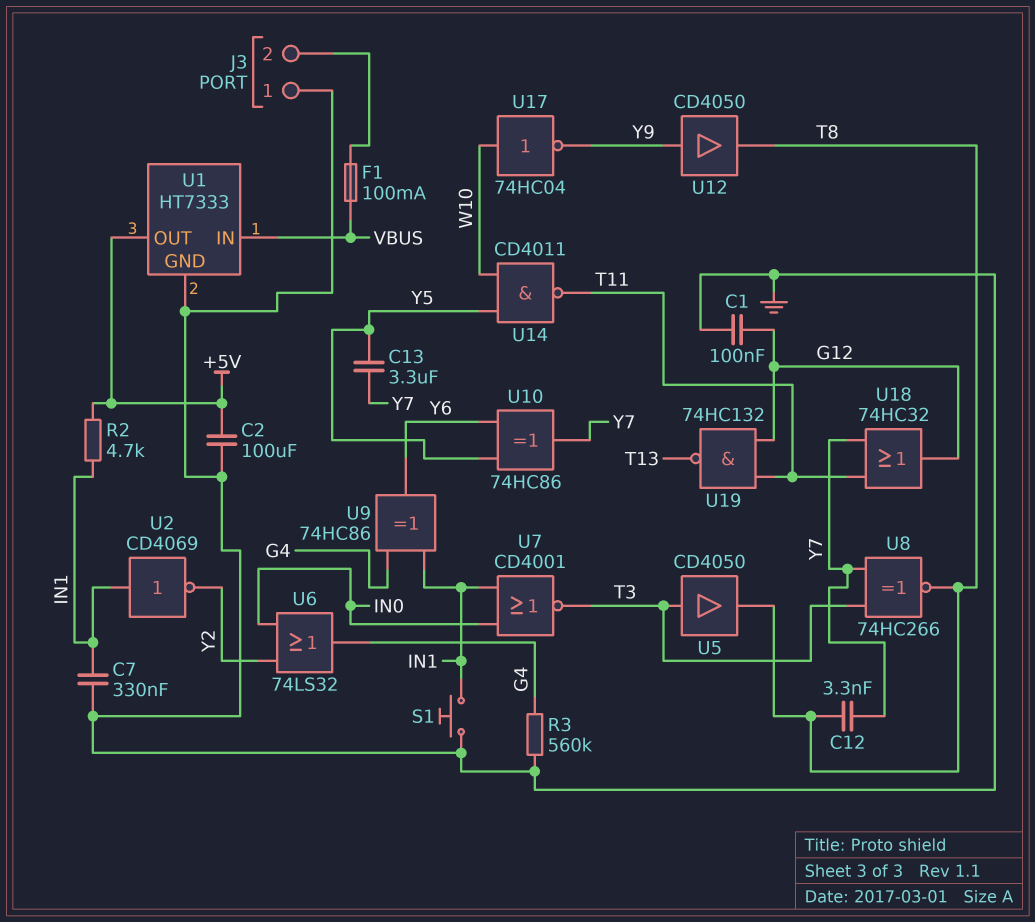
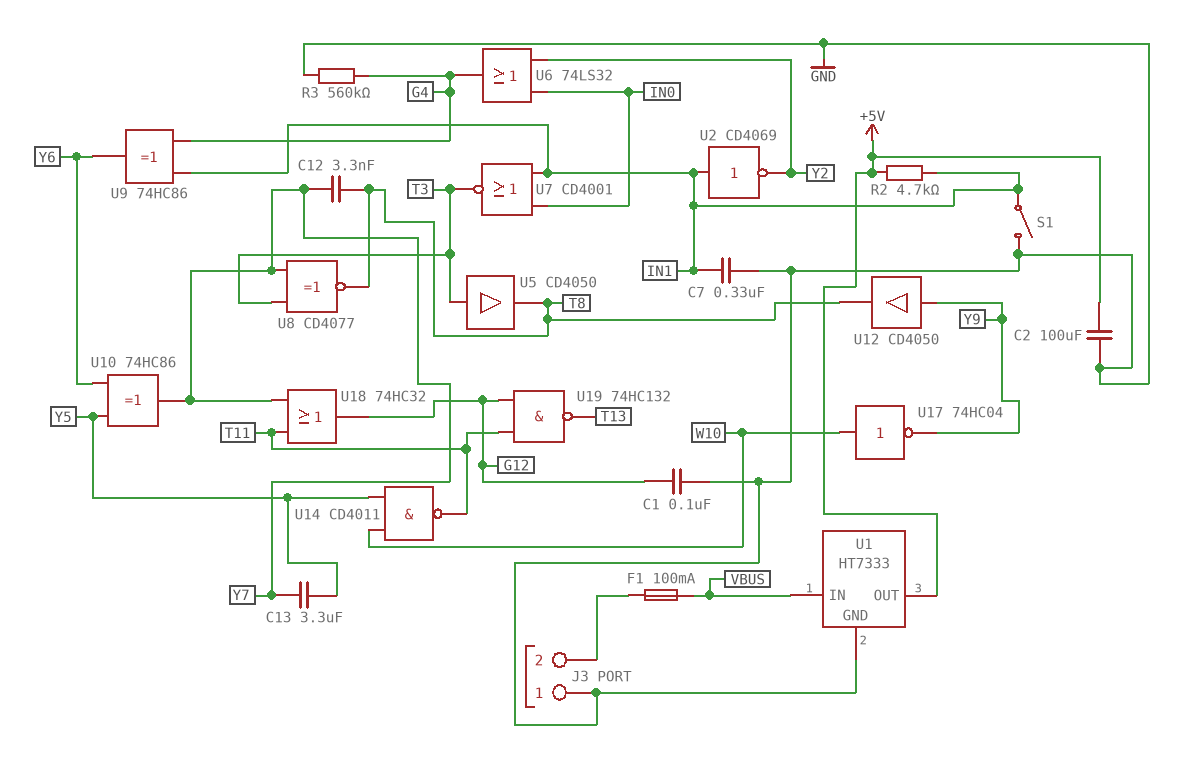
S1: button (GND, IN1) -> switch (GND, IN1)
U8: XNOR 74HC266 (in T3, in Y7, out T8) -> XNOR CD4077 (in T3, in Y7, out T8)

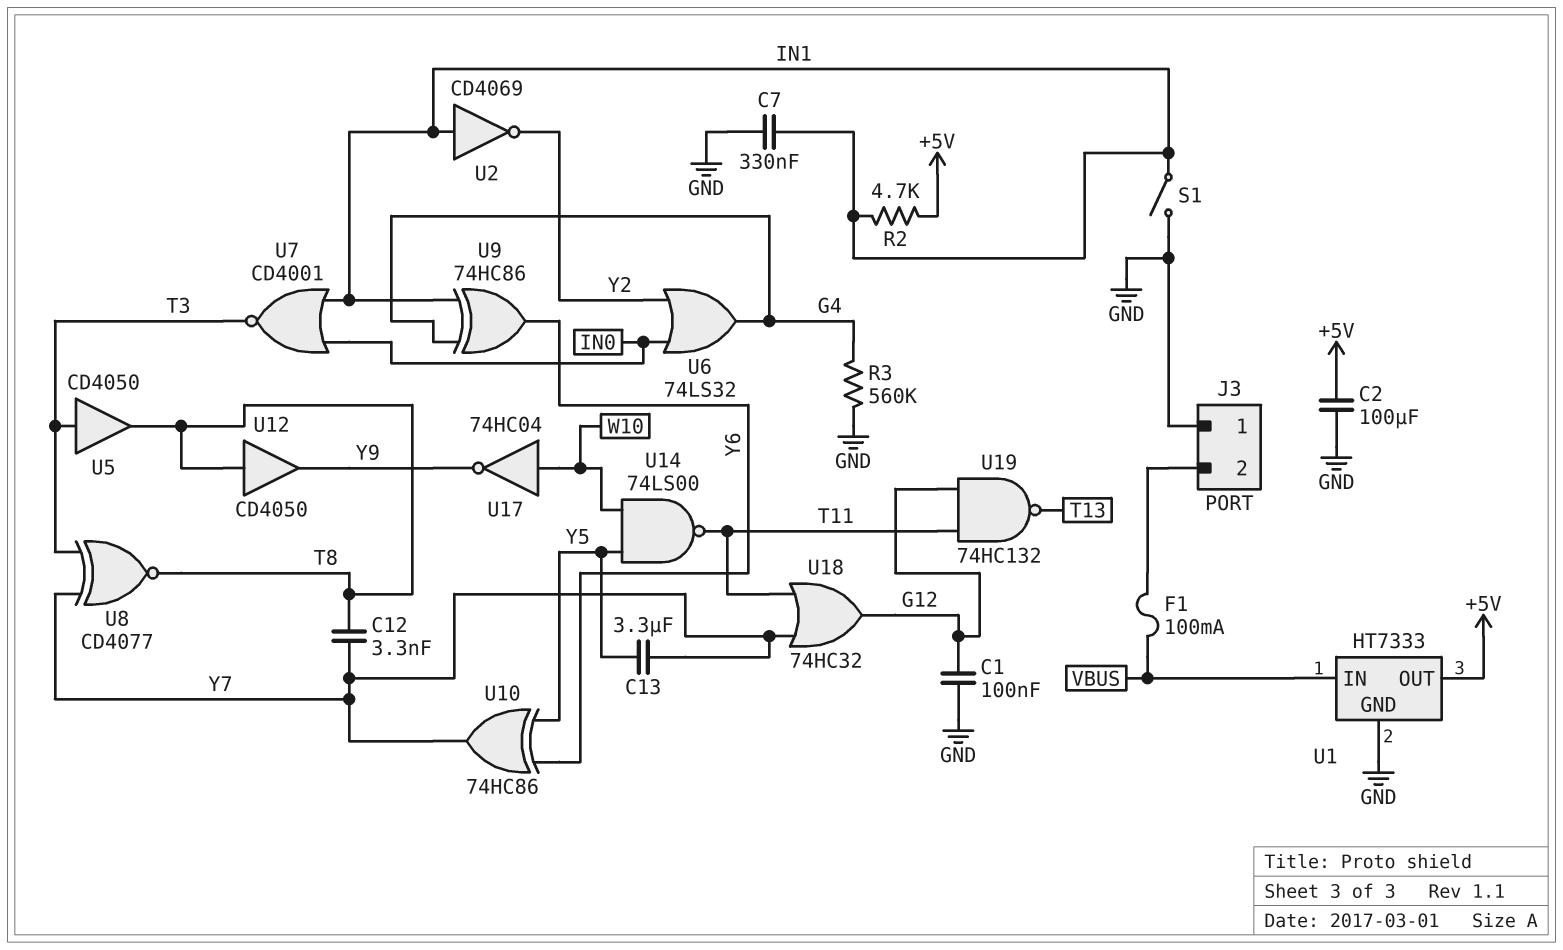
U12: buffer CD4050 (in Y9, out T8) -> buffer CD4050 (in T8, out Y9)
U14: NAND CD4011 (in W10, in Y5, out T11) -> NAND 74LS00 (in W10, in Y5, out T11)

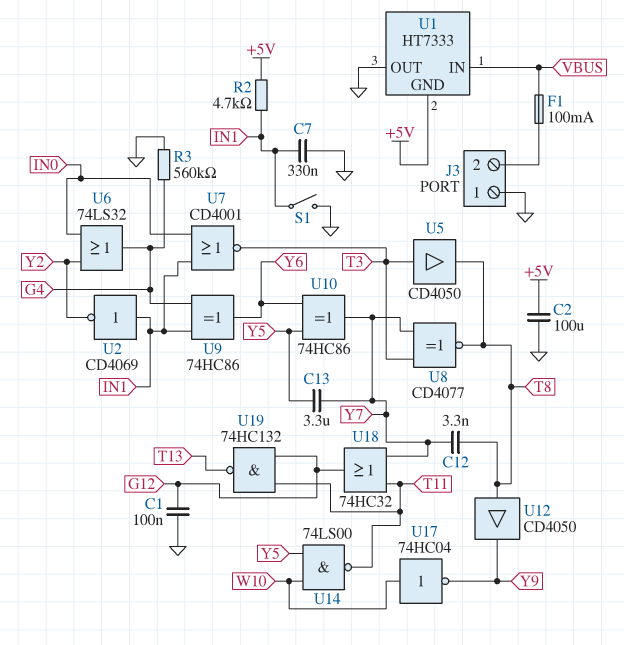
U1 pin GND: GND -> +5V
U1 pin OUT: +5V -> GND

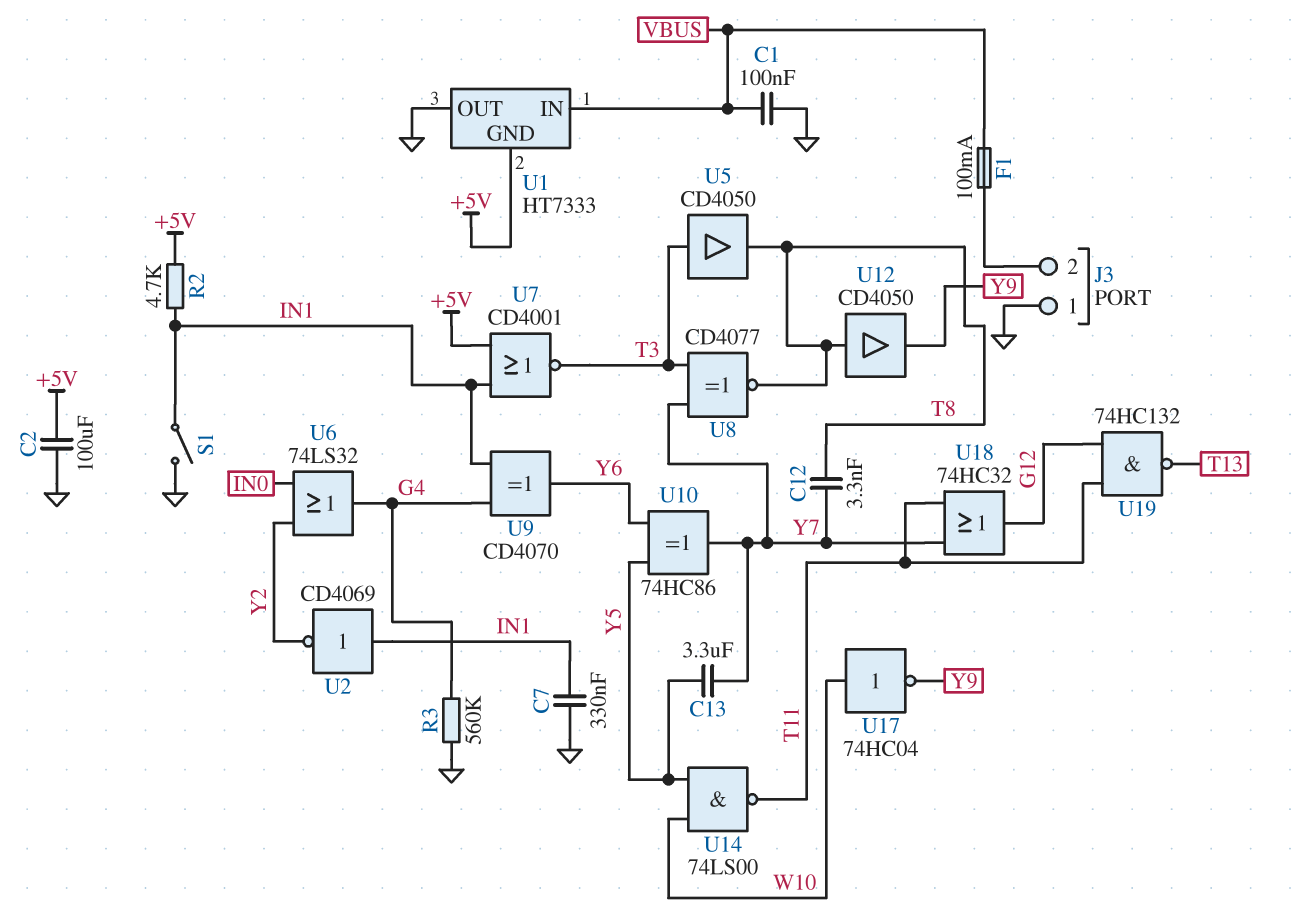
C1: 100nF (G12, GND) -> 100nF (GND, VBUS)
U7: NOR CD4001 (in IN0, in IN1, out T3) -> NOR CD4001 (in +5V, in IN1, out T3)
U9: XOR 74HC86 (in G4, in IN1, out Y6) -> XOR CD4070 (in G4, in IN1, out Y6)

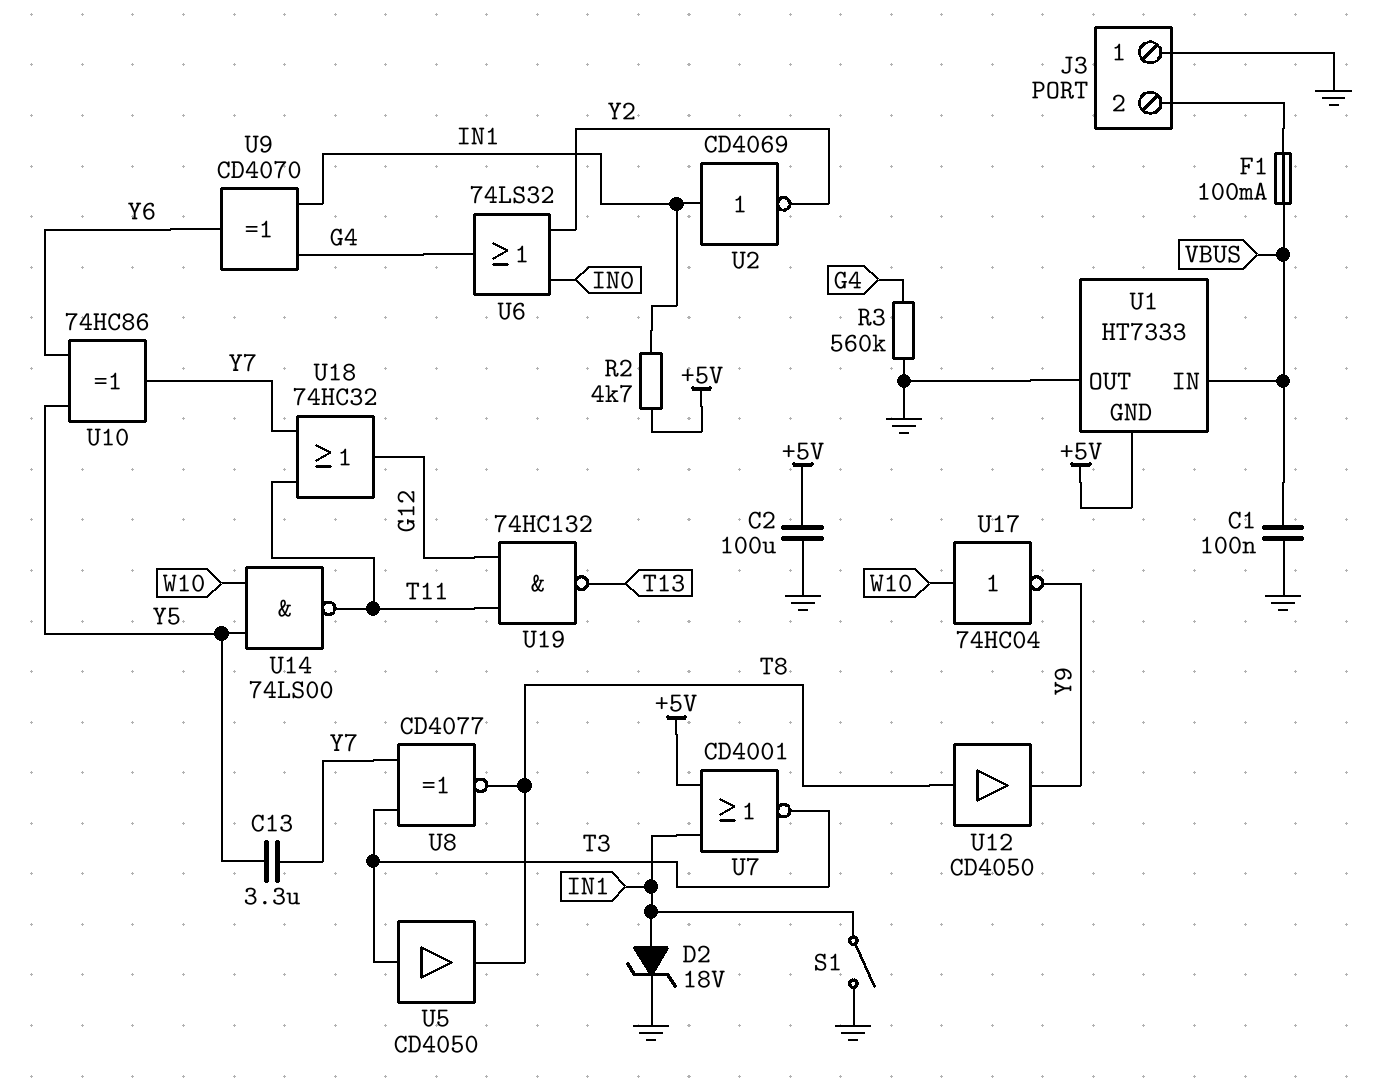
C7: 330nF (GND, IN1) -> none
C12: 3.3nF (T8, Y7) -> none
D2: none -> zener 18V (A IN1, K GND)

